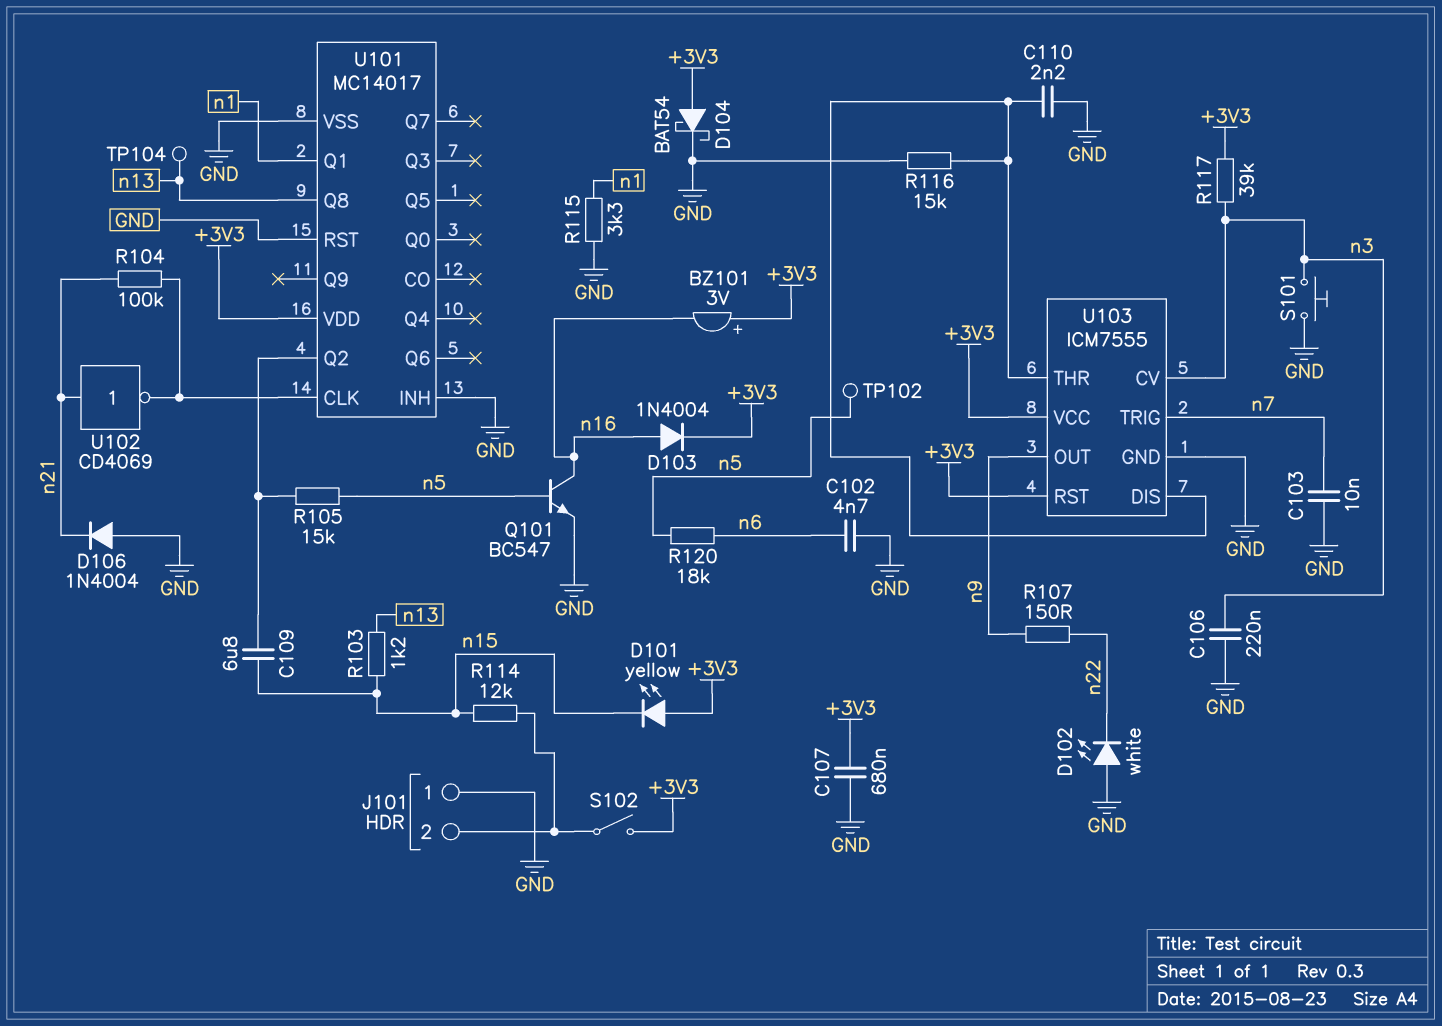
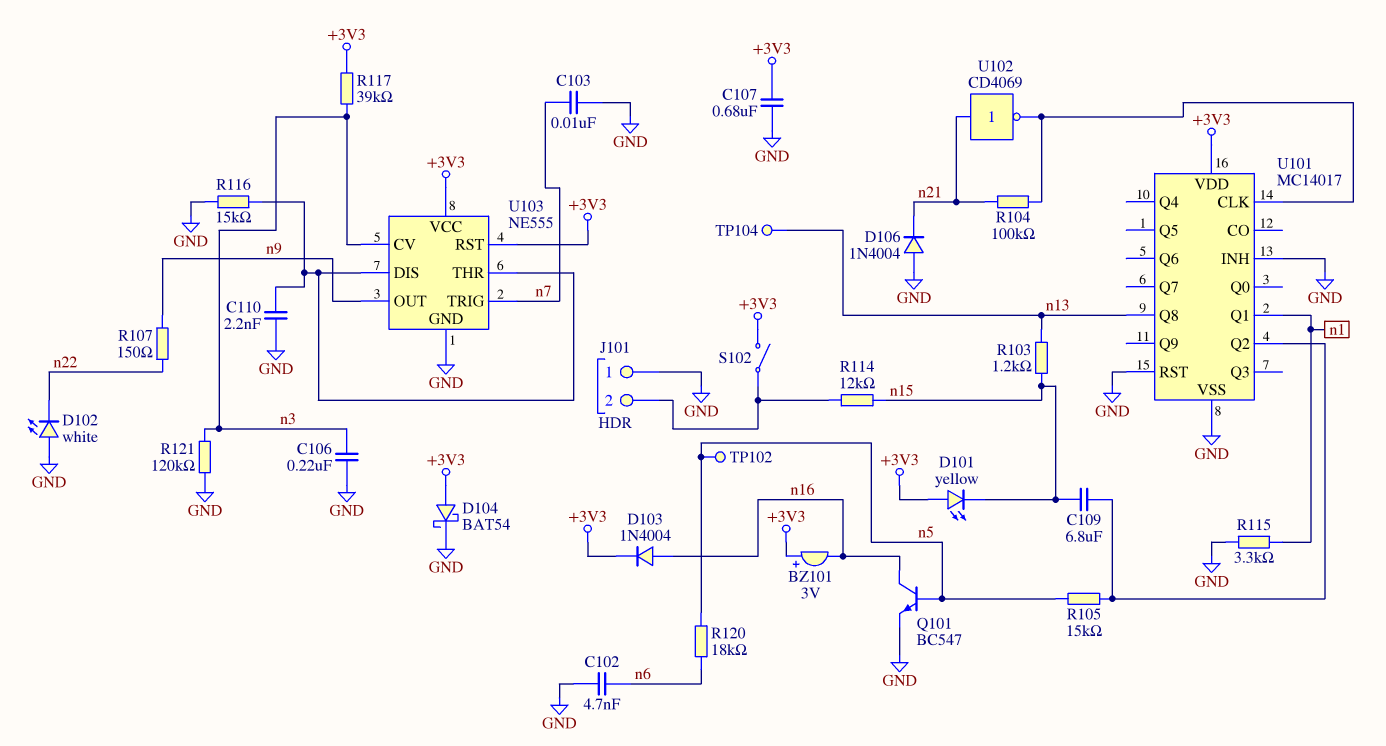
R121: none -> 120k (GND, n3)
S101: button (GND, n3) -> none
U103: ICM7555 -> NE555

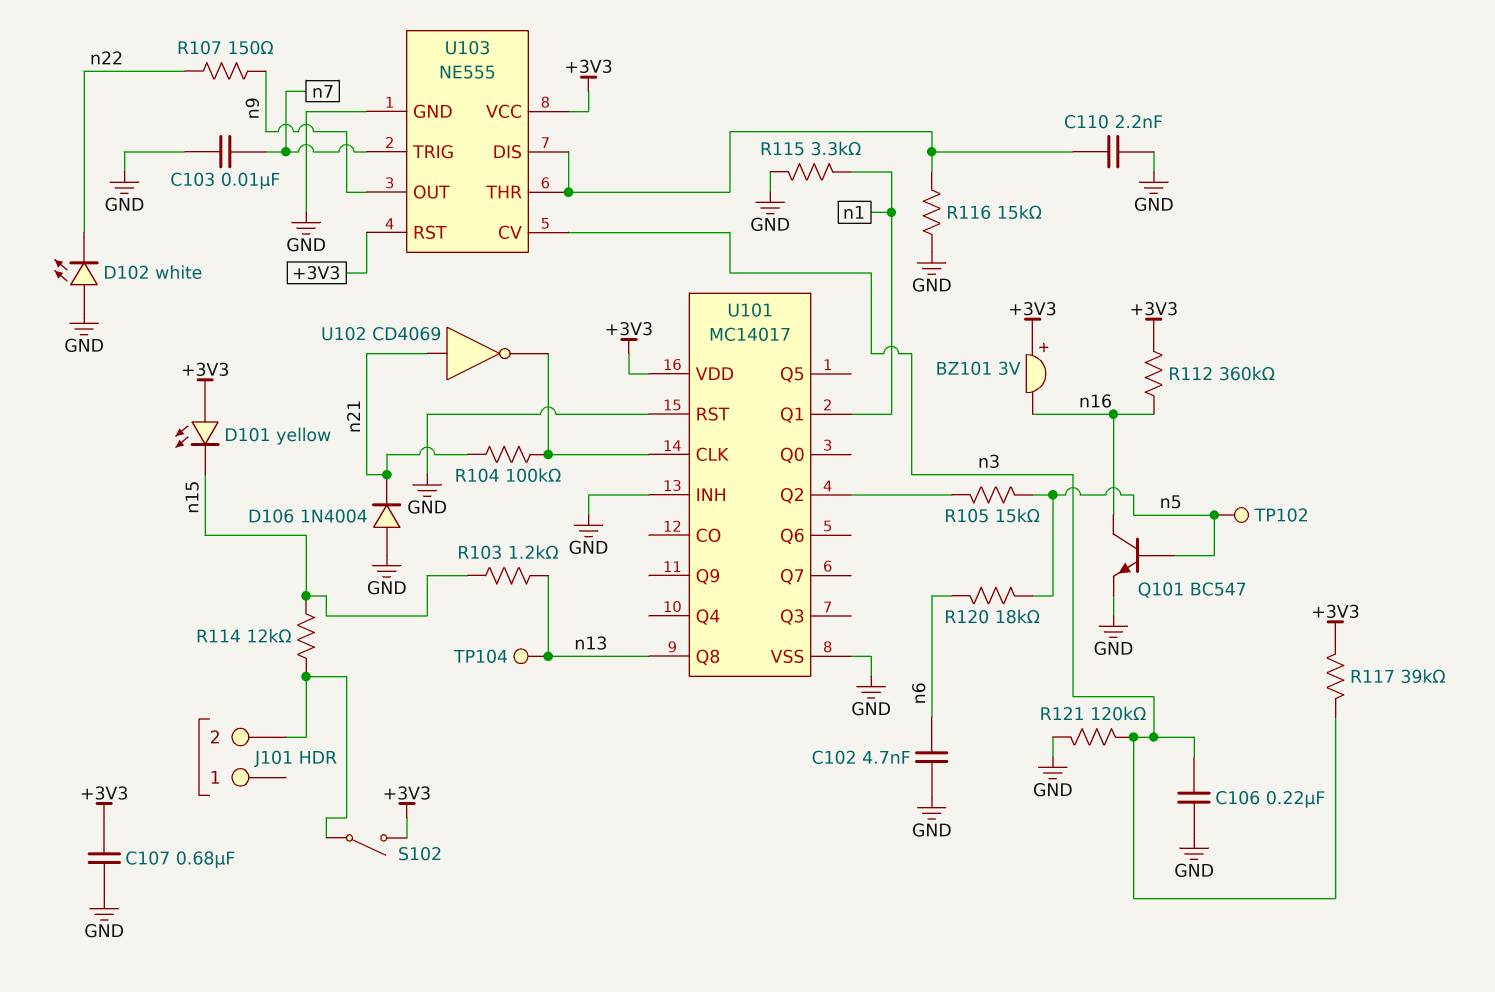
C109: 6.8uF (U101/Q2, n15) -> none
D103: diode 1N4004 (A n16, K +3V3) -> none
D104: schottky BAT54 (A +3V3, K GND) -> none
J101 pin 1: GND -> none
R112: none -> 360k (+3V3, n16)

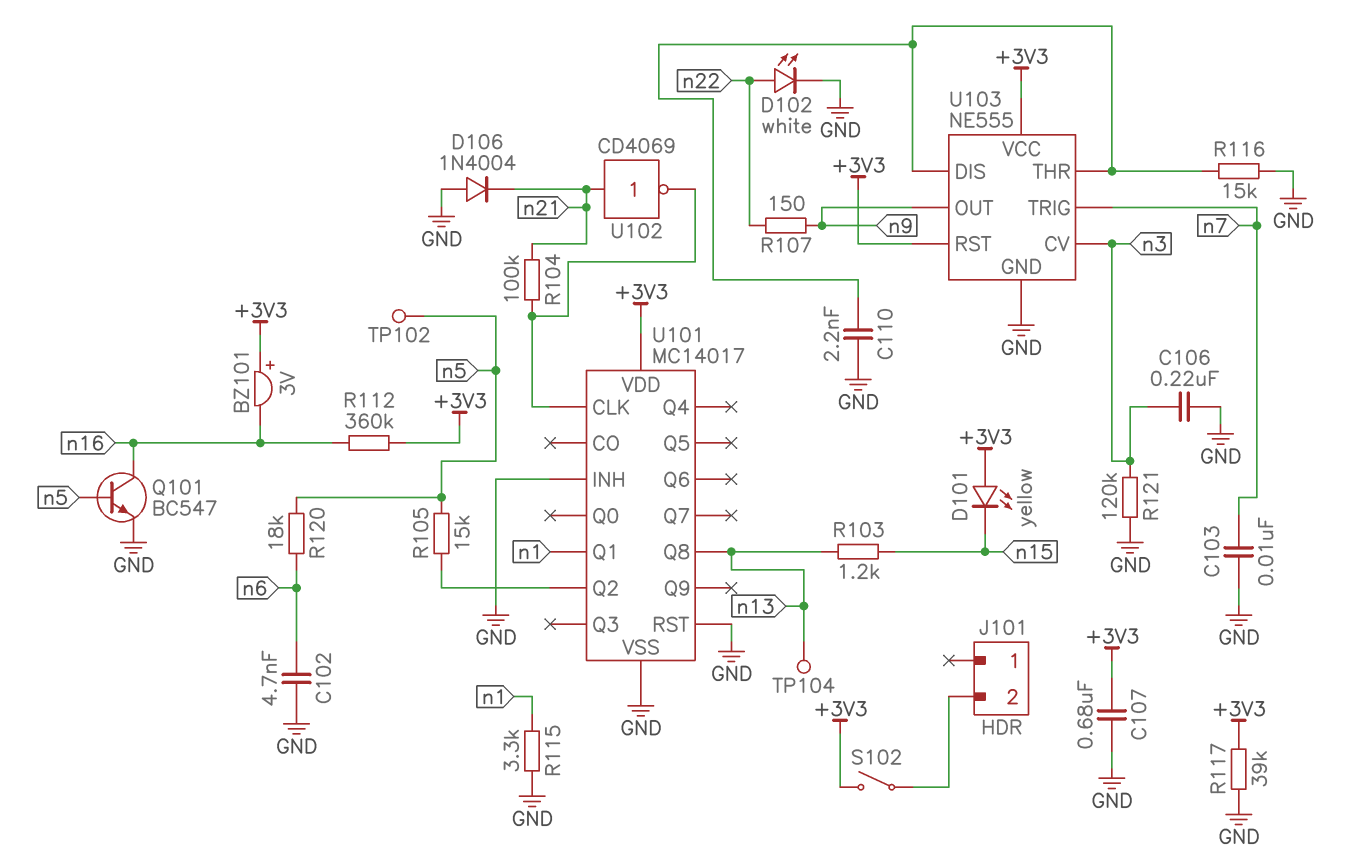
D102: LED white (A GND, K n22) -> LED white (A n22, K GND)
R114: 12k (J101/2, n15) -> none
R117: 39k (+3V3, n3) -> 39k (+3V3, GND)

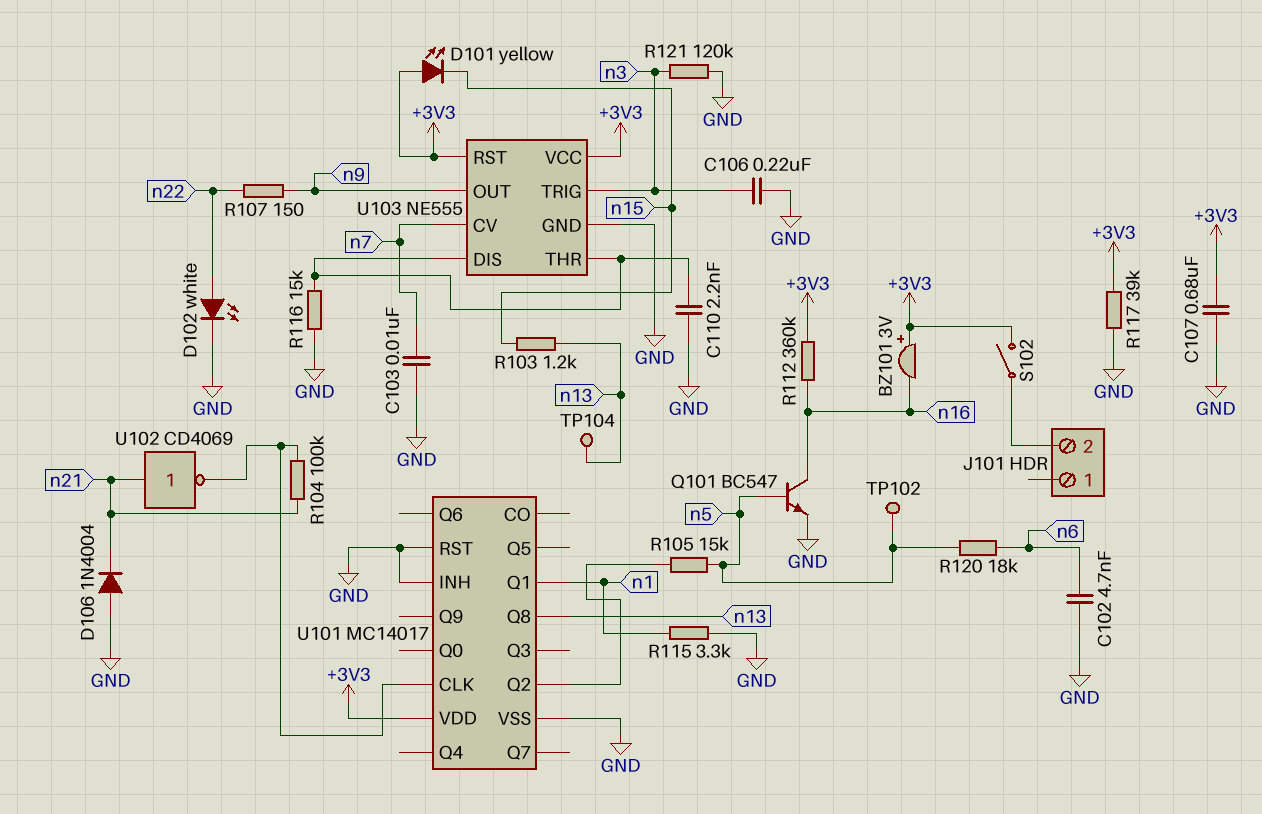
U103 pin CV: n3 -> n7
U103 pin TRIG: n7 -> n3

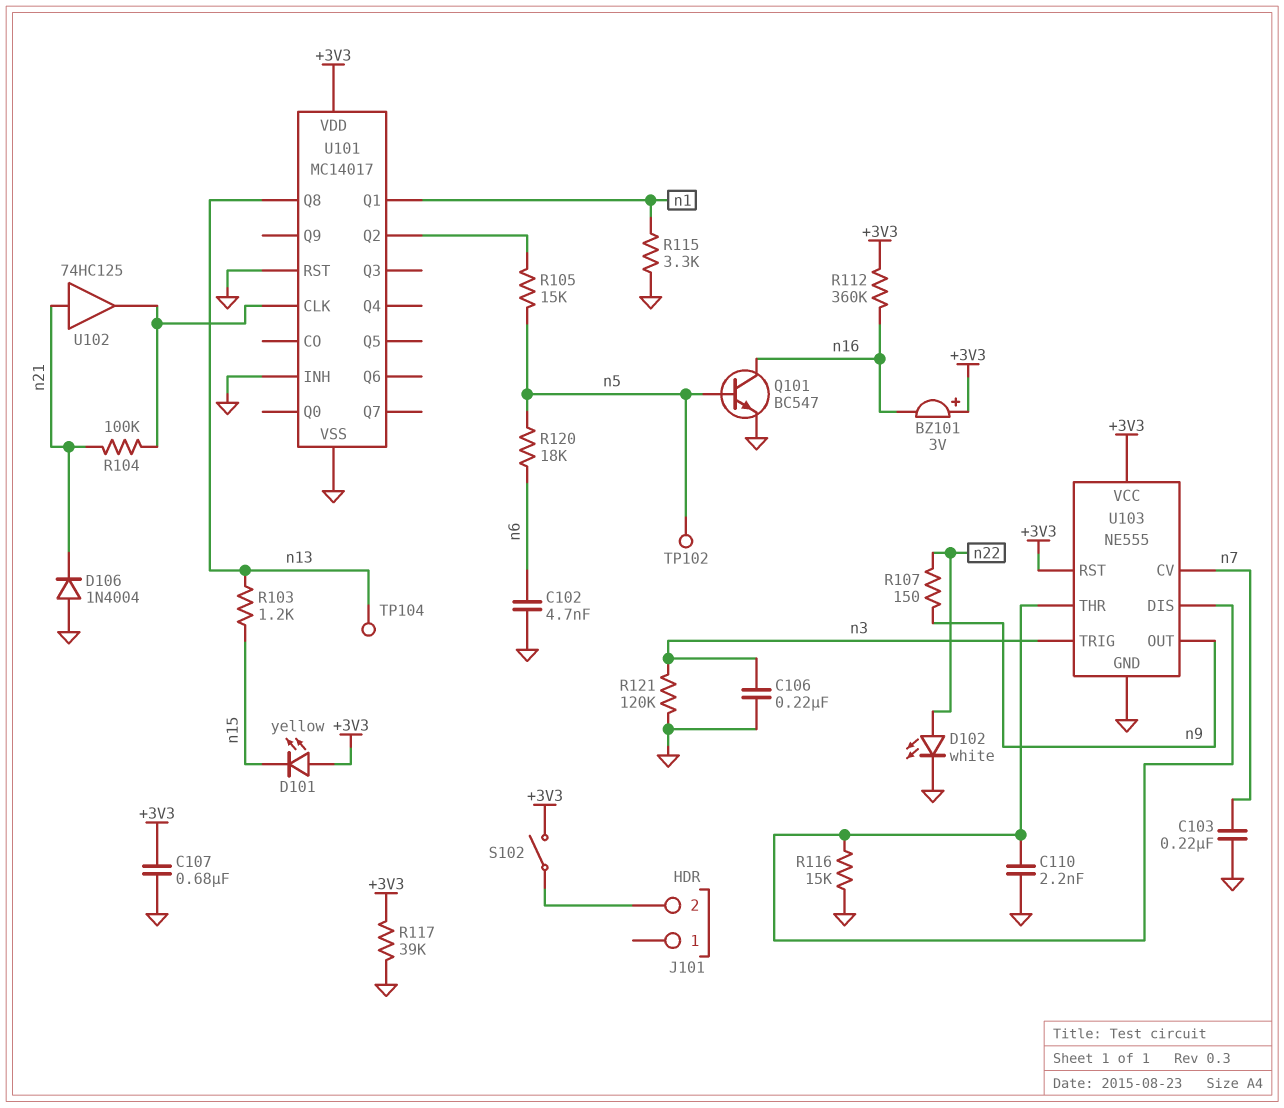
C103: 10nF (GND, n7) -> 220nF (GND, n7)
U102: NOT CD4069 (in n21, out U101/CLK) -> buffer 74HC125 (in n21, out U101/CLK)

